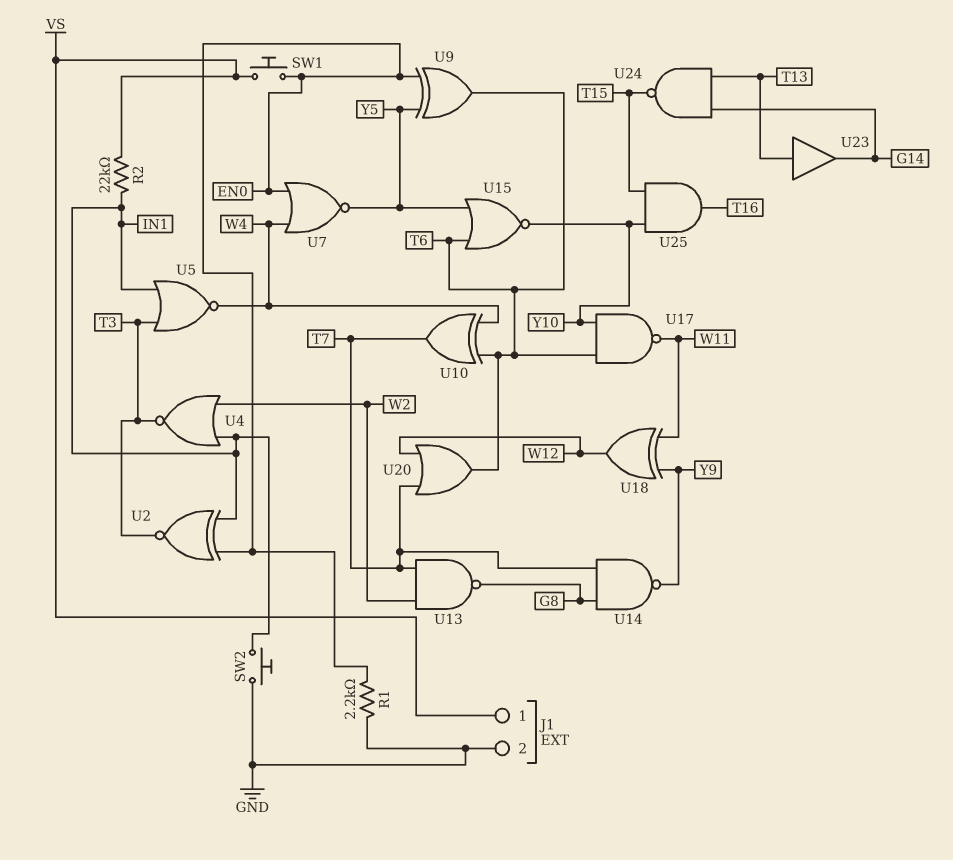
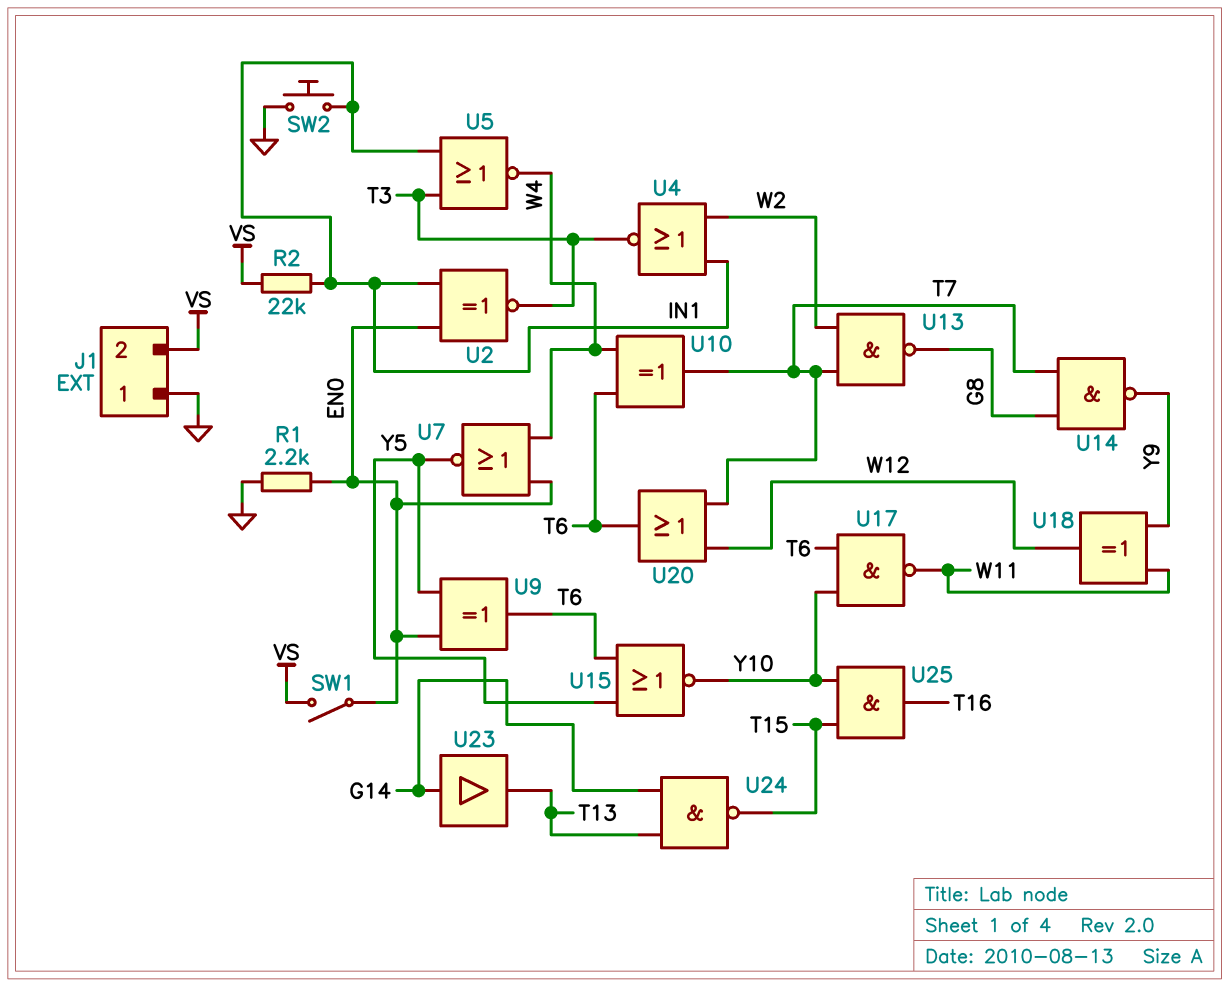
J1 pin 1: VS -> GND
J1 pin 2: GND -> VS
SW1: button (EN0, VS) -> switch (EN0, VS)
U23: buffer (in T13, out G14) -> buffer (in G14, out T13)

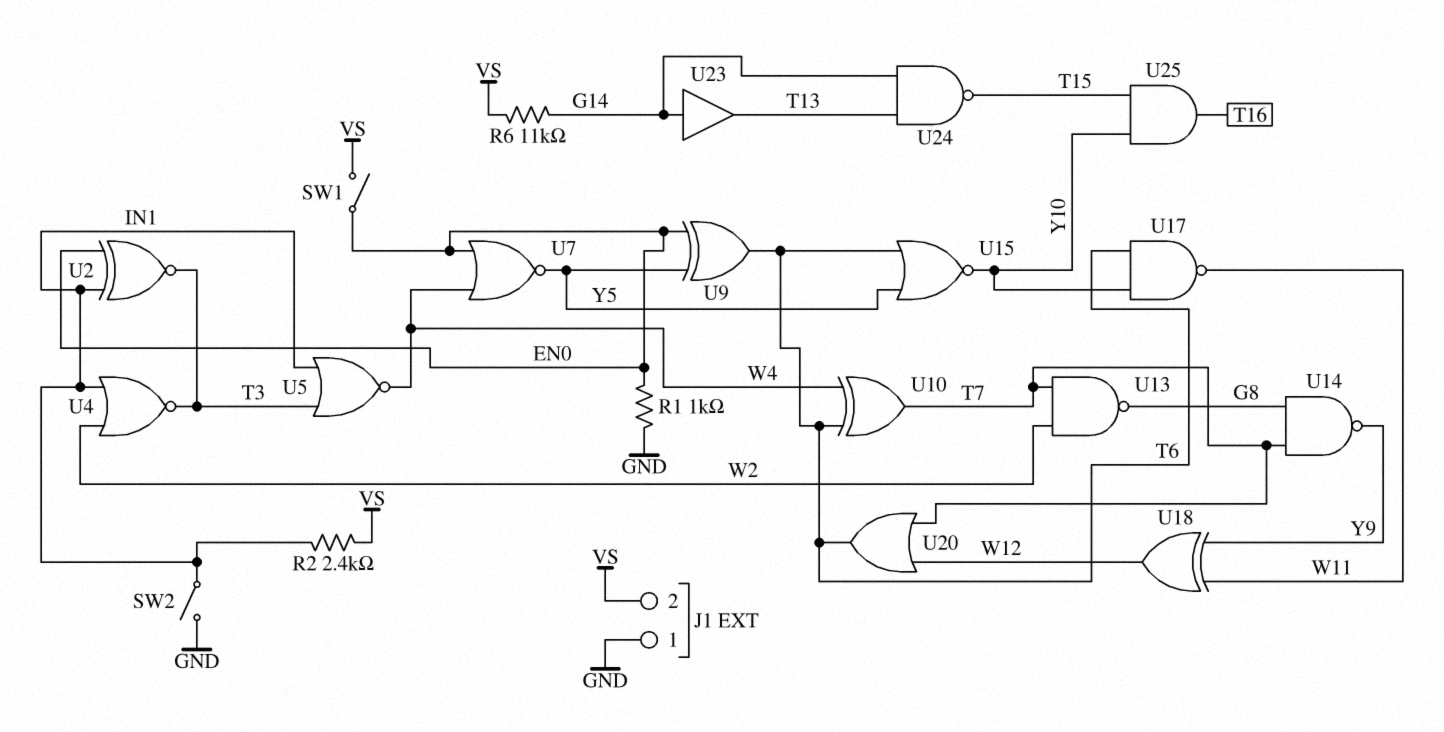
R1: 2.2k (EN0, GND) -> 1k (EN0, GND)
R2: 22k (IN1, VS) -> 2.4k (IN1, VS)
R6: none -> 11k (G14, VS)
SW2: button (GND, IN1) -> switch (GND, IN1)

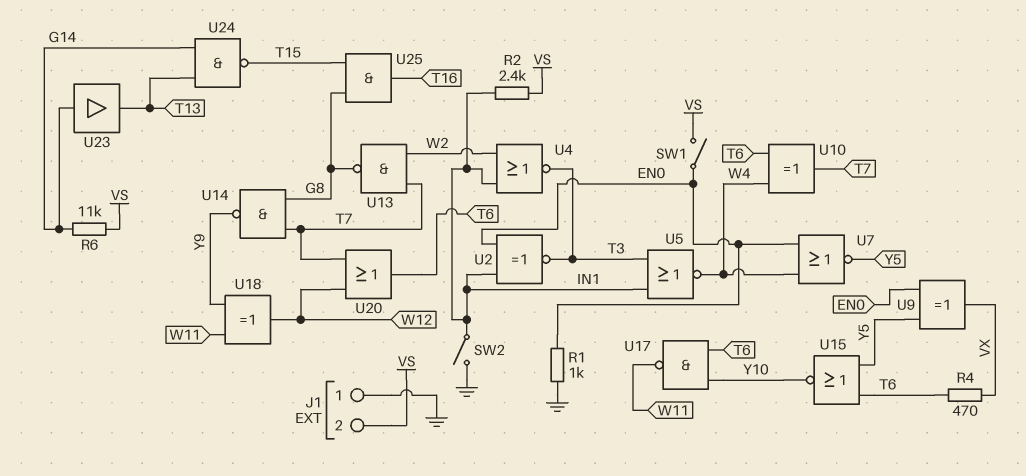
R4: none -> 470 (T6, VX)
U9: XOR (in EN0, in Y5, out T6) -> XOR (in EN0, in Y5, out VX)
U25: AND (in T15, in Y10, out T16) -> AND (in G8, in T15, out T16)

